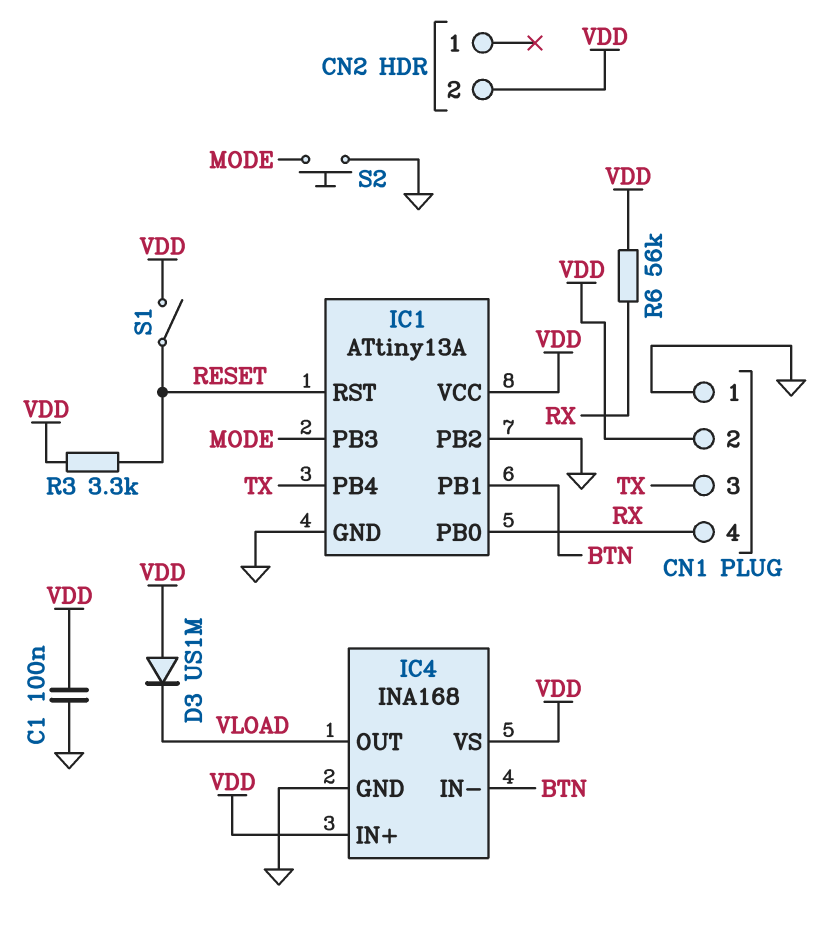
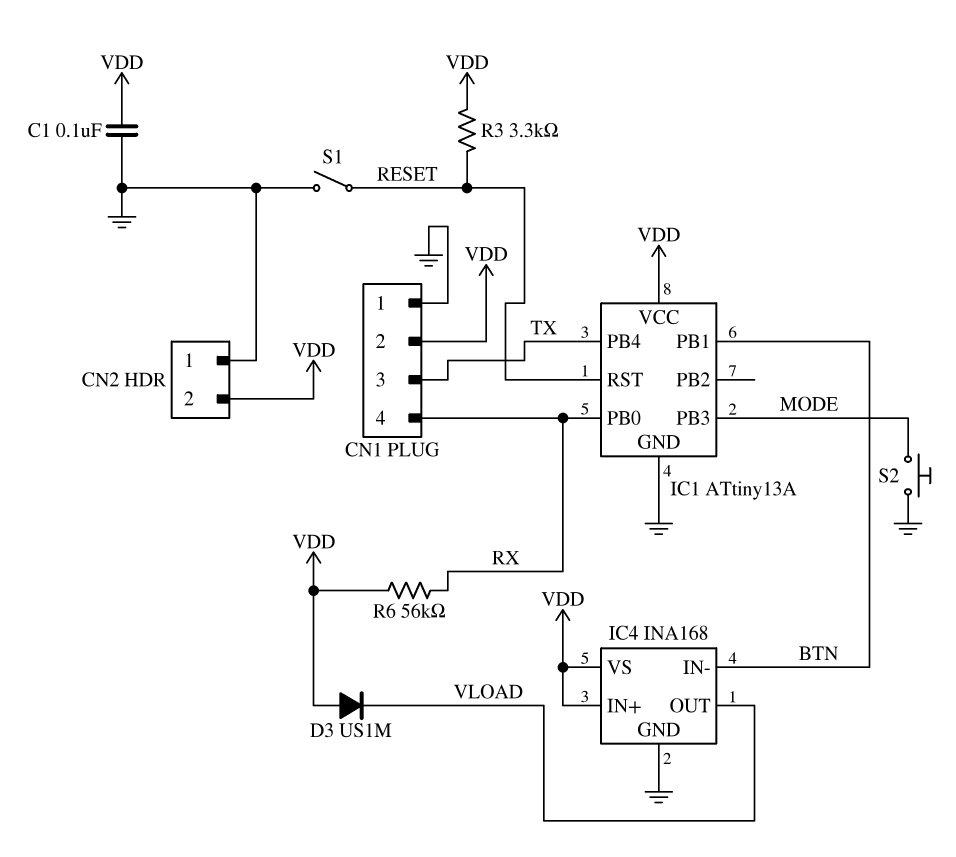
CN2 pin 1: none -> GND
IC1 pin PB2: GND -> none
S1: switch (RESET, VDD) -> switch (GND, RESET)

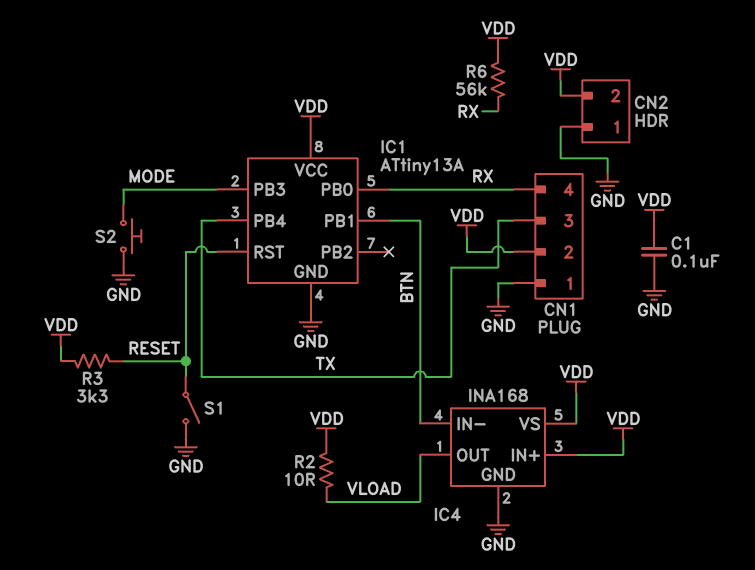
D3: diode US1M (A VDD, K VLOAD) -> none
R2: none -> 10 (VDD, VLOAD)

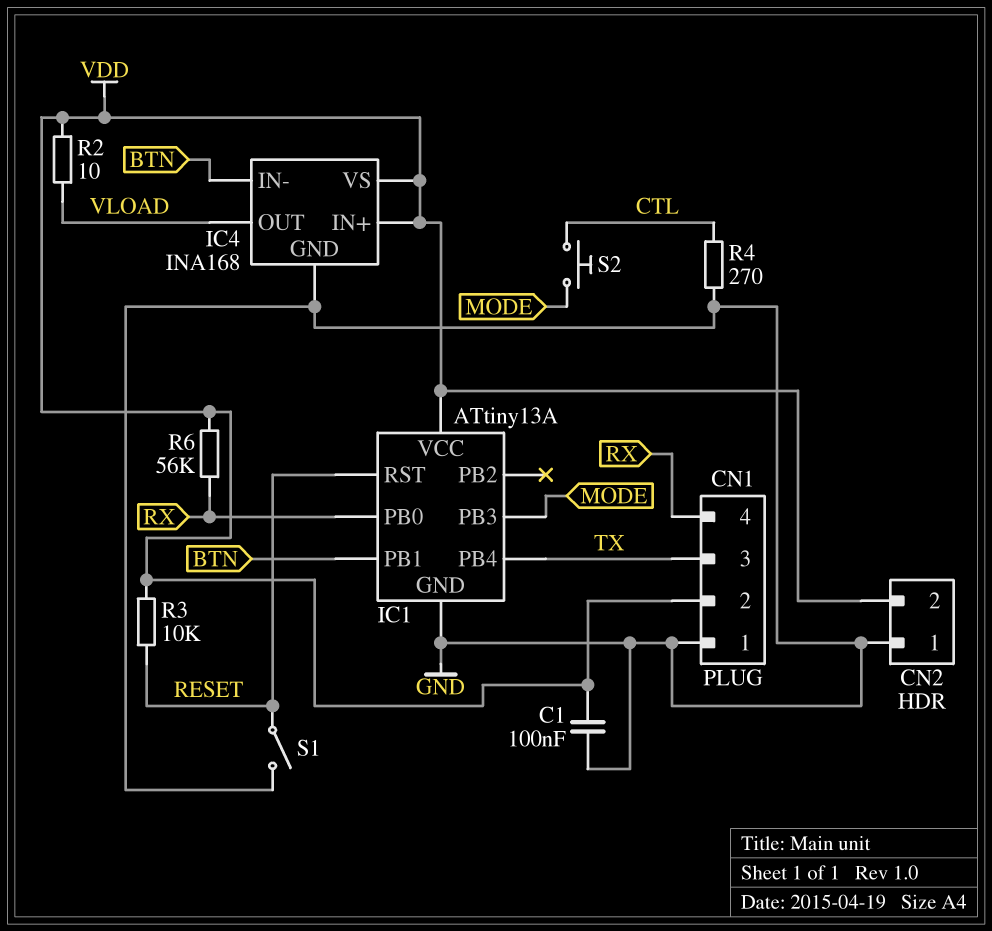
R3: 3.3k (RESET, VDD) -> 10k (RESET, VDD)
R4: none -> 270 (CTL, GND)
S2: button (GND, MODE) -> button (CTL, MODE)

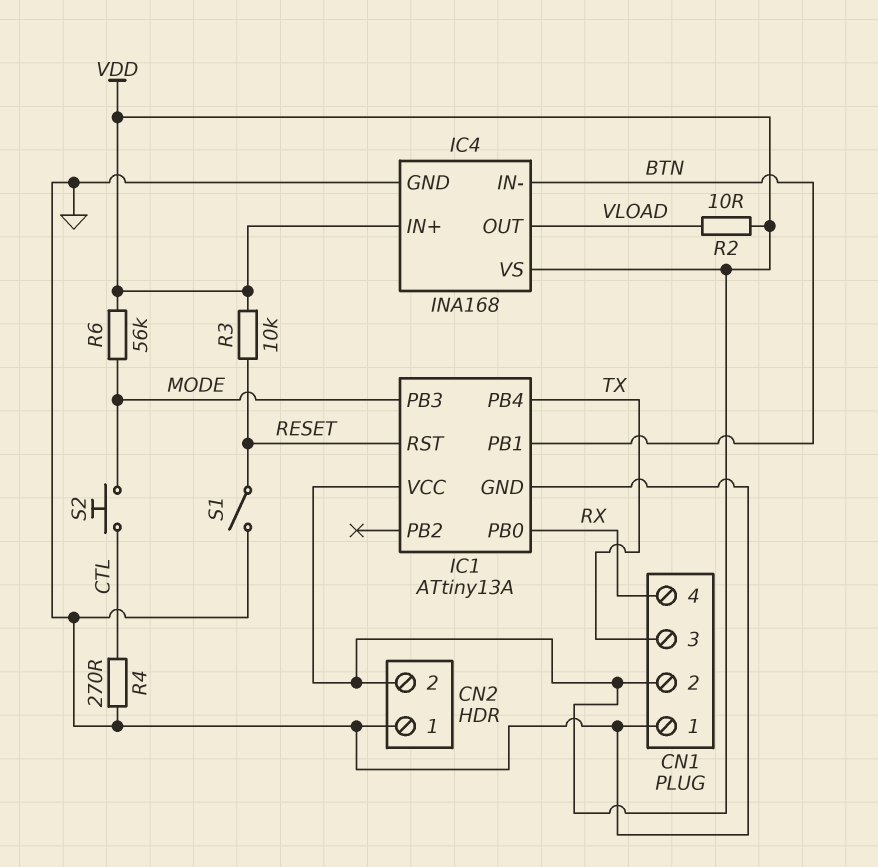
C1: 100nF (GND, VDD) -> none
R6: 56k (RX, VDD) -> 56k (MODE, VDD)

